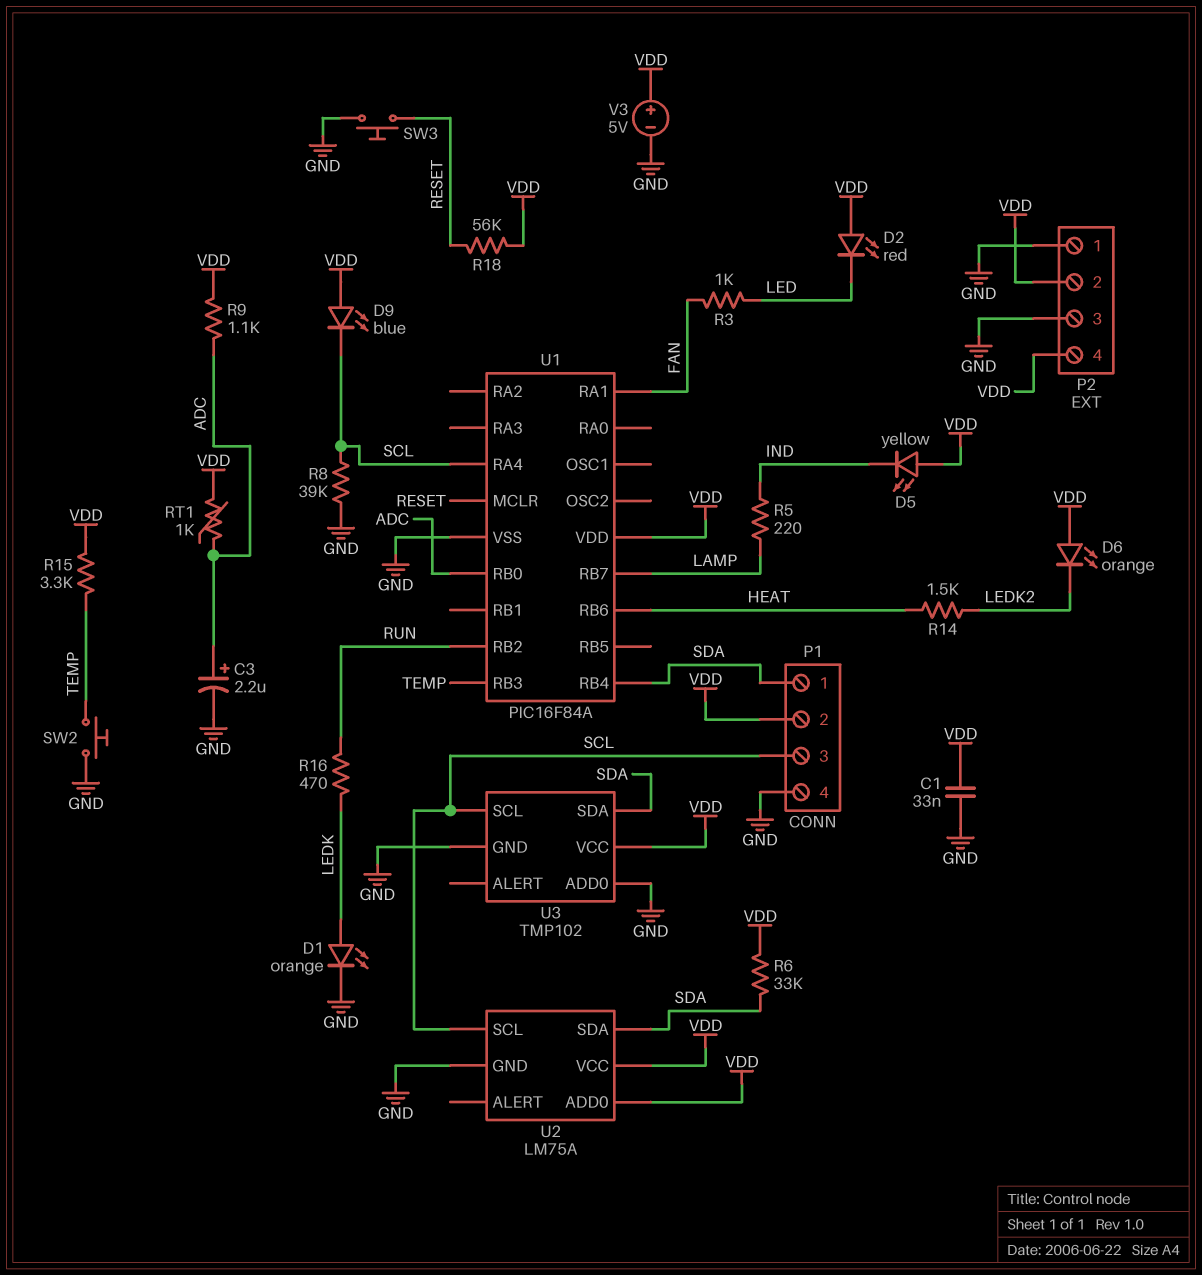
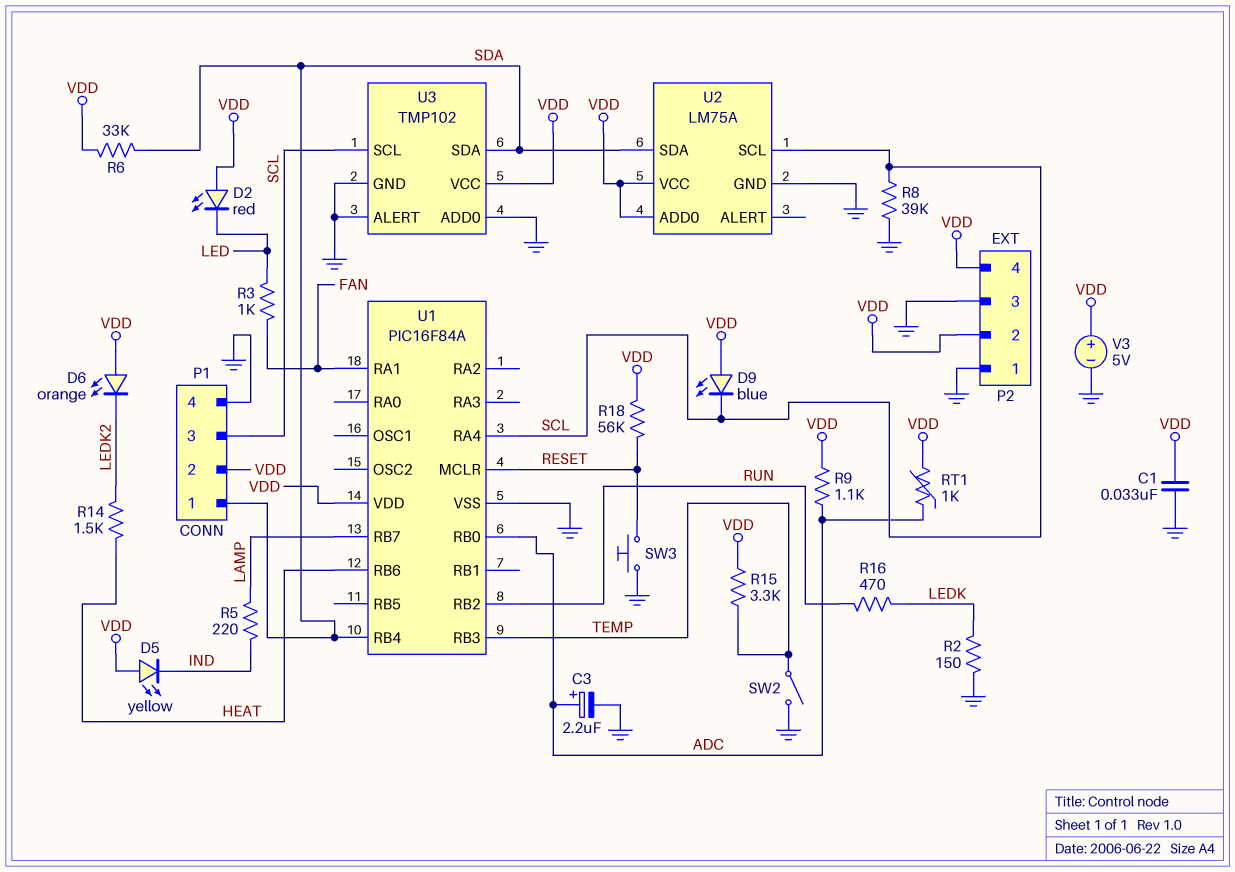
D1: LED orange (A LEDK, K GND) -> none
R2: none -> 150 (GND, LEDK)
SW2: button (GND, TEMP) -> switch (GND, TEMP)
U3 pin ALERT: none -> GND

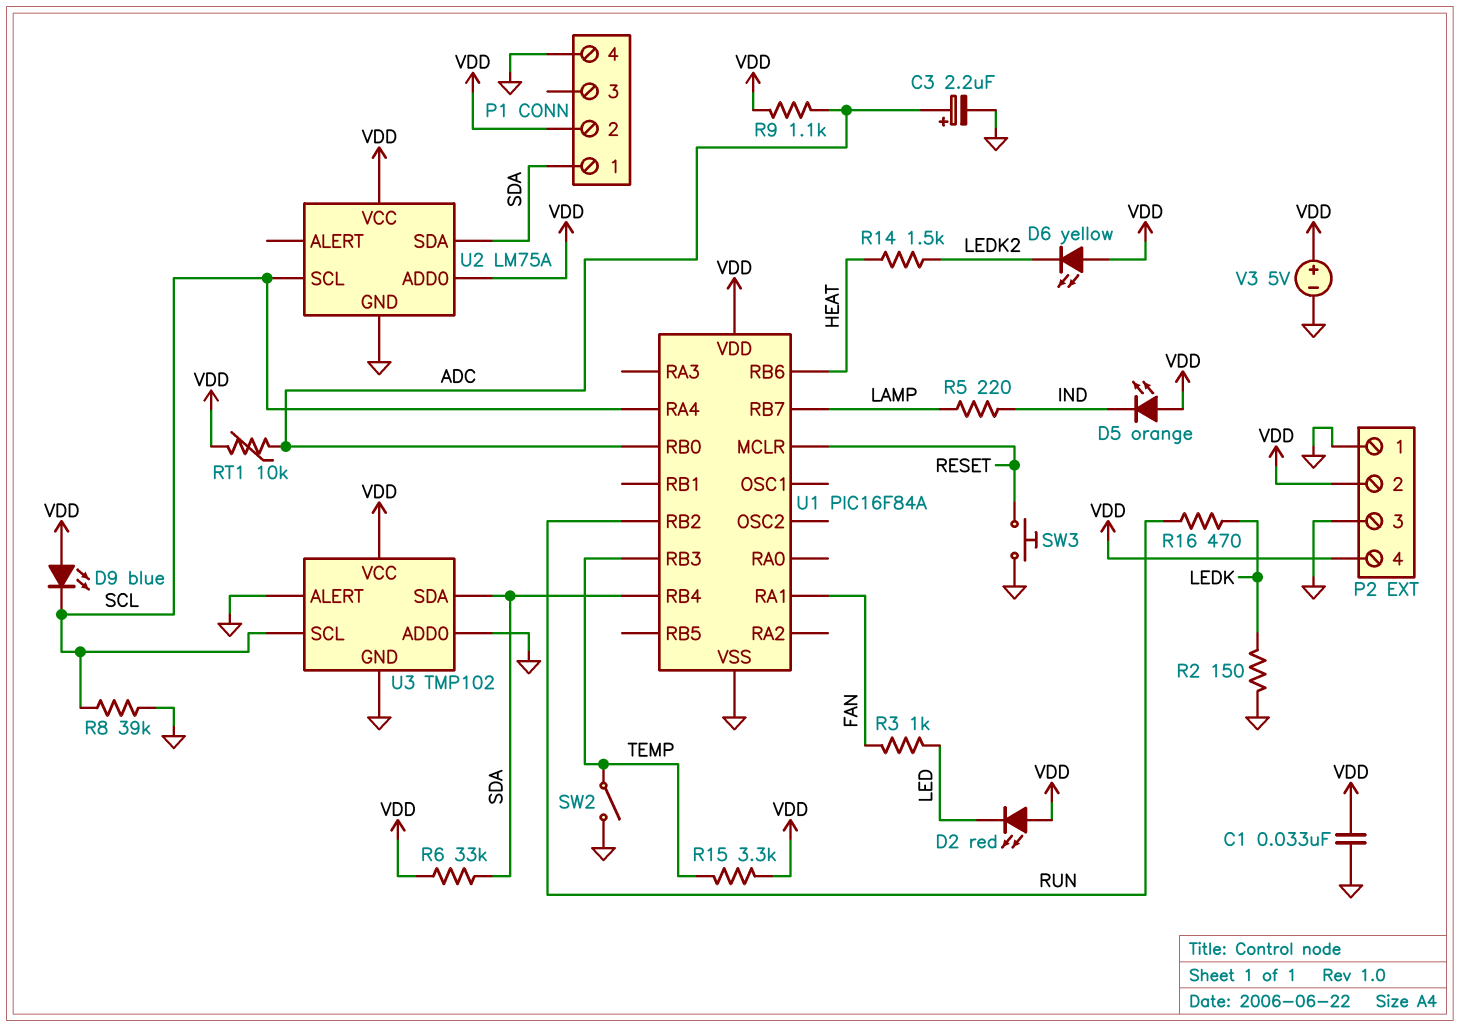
D5: LED yellow (A VDD, K IND) -> LED orange (A VDD, K IND)
D6: LED orange (A VDD, K LEDK2) -> LED yellow (A VDD, K LEDK2)
P1 pin 3: SCL -> none
R18: 56k (RESET, VDD) -> none
RT1: 1k (ADC, VDD) -> 10k (ADC, VDD)

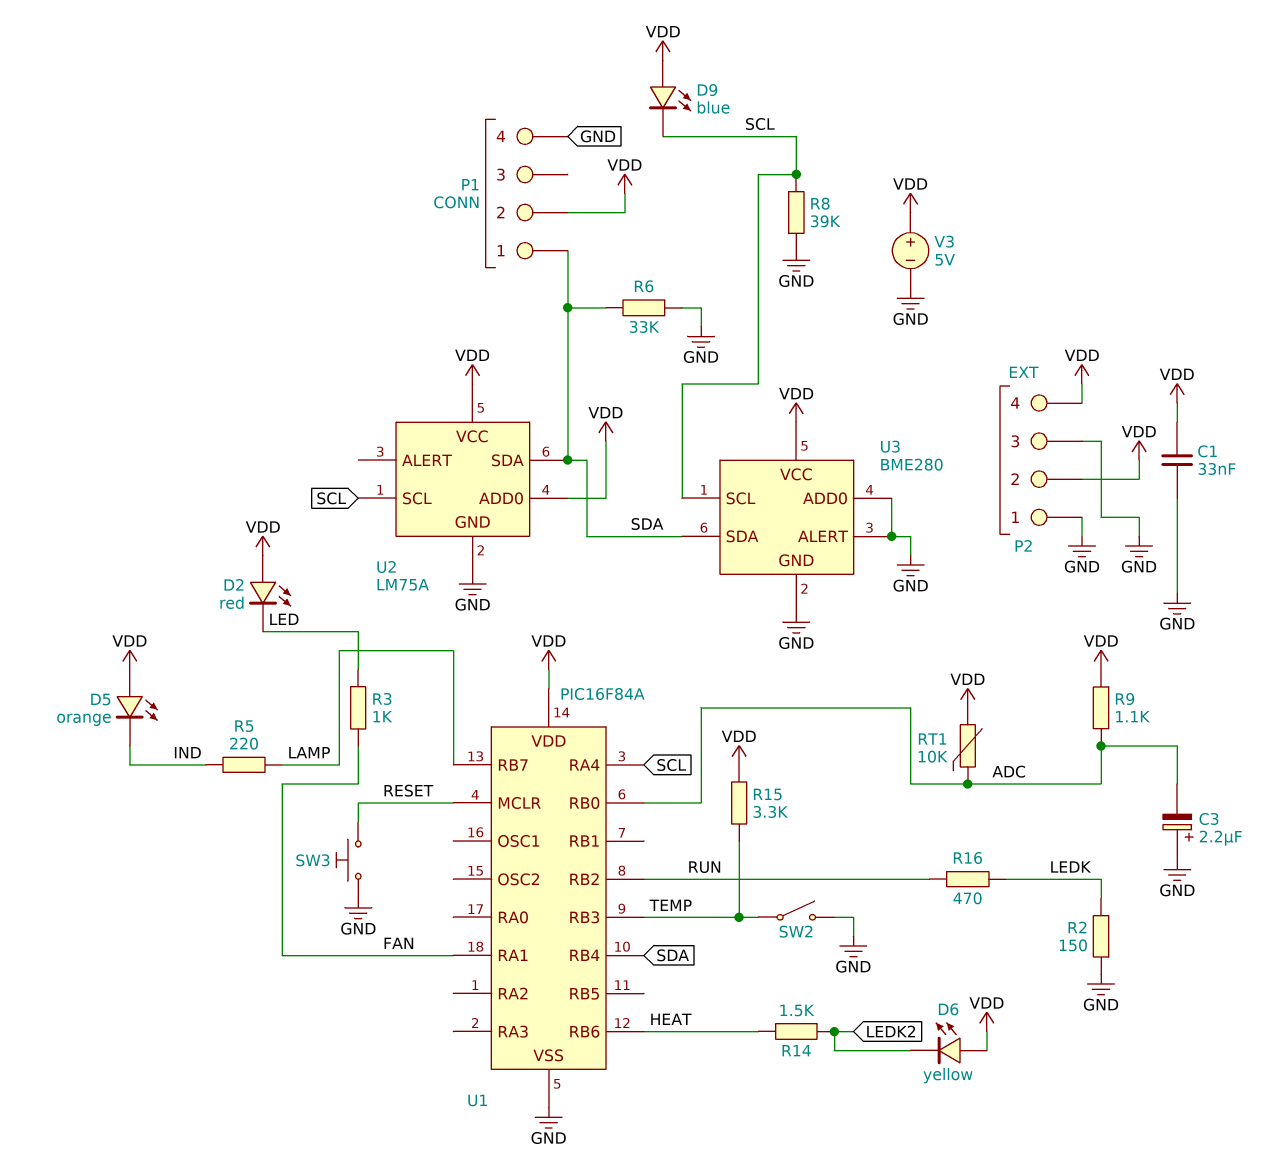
C3: 2.2uF (plus ADC, minus GND) -> 2.2uF (plus GND, minus ADC)
R6: 33k (SDA, VDD) -> 33k (GND, SDA)
U3: TMP102 -> BME280

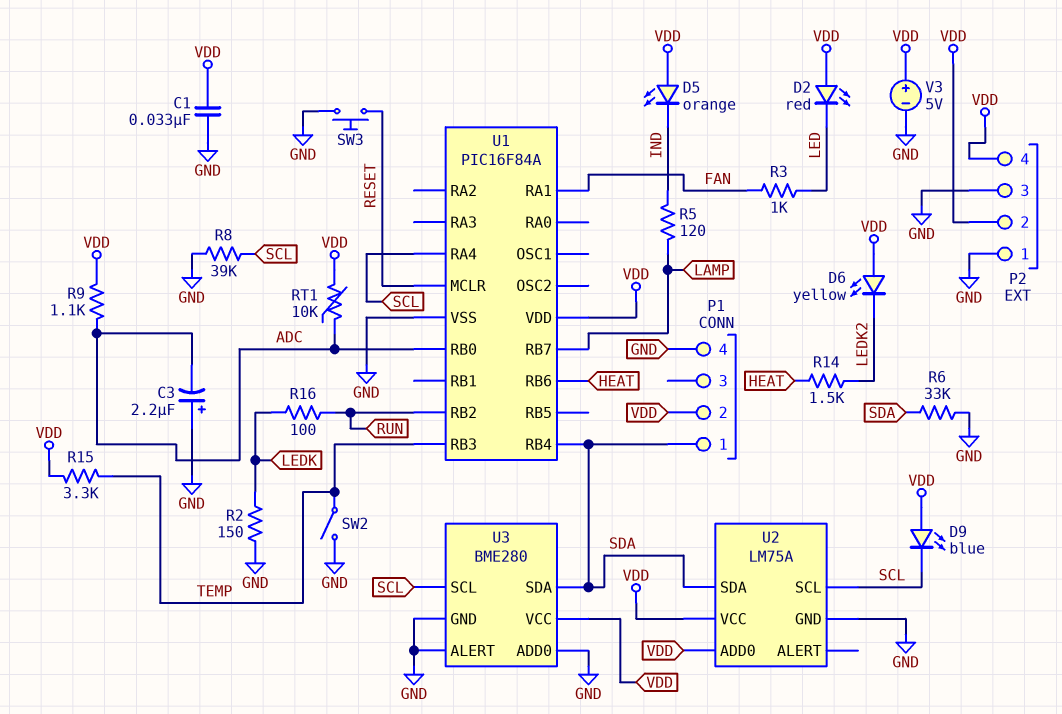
R5: 220 (IND, LAMP) -> 120 (IND, LAMP)
R16: 470 (LEDK, RUN) -> 100 (LEDK, RUN)

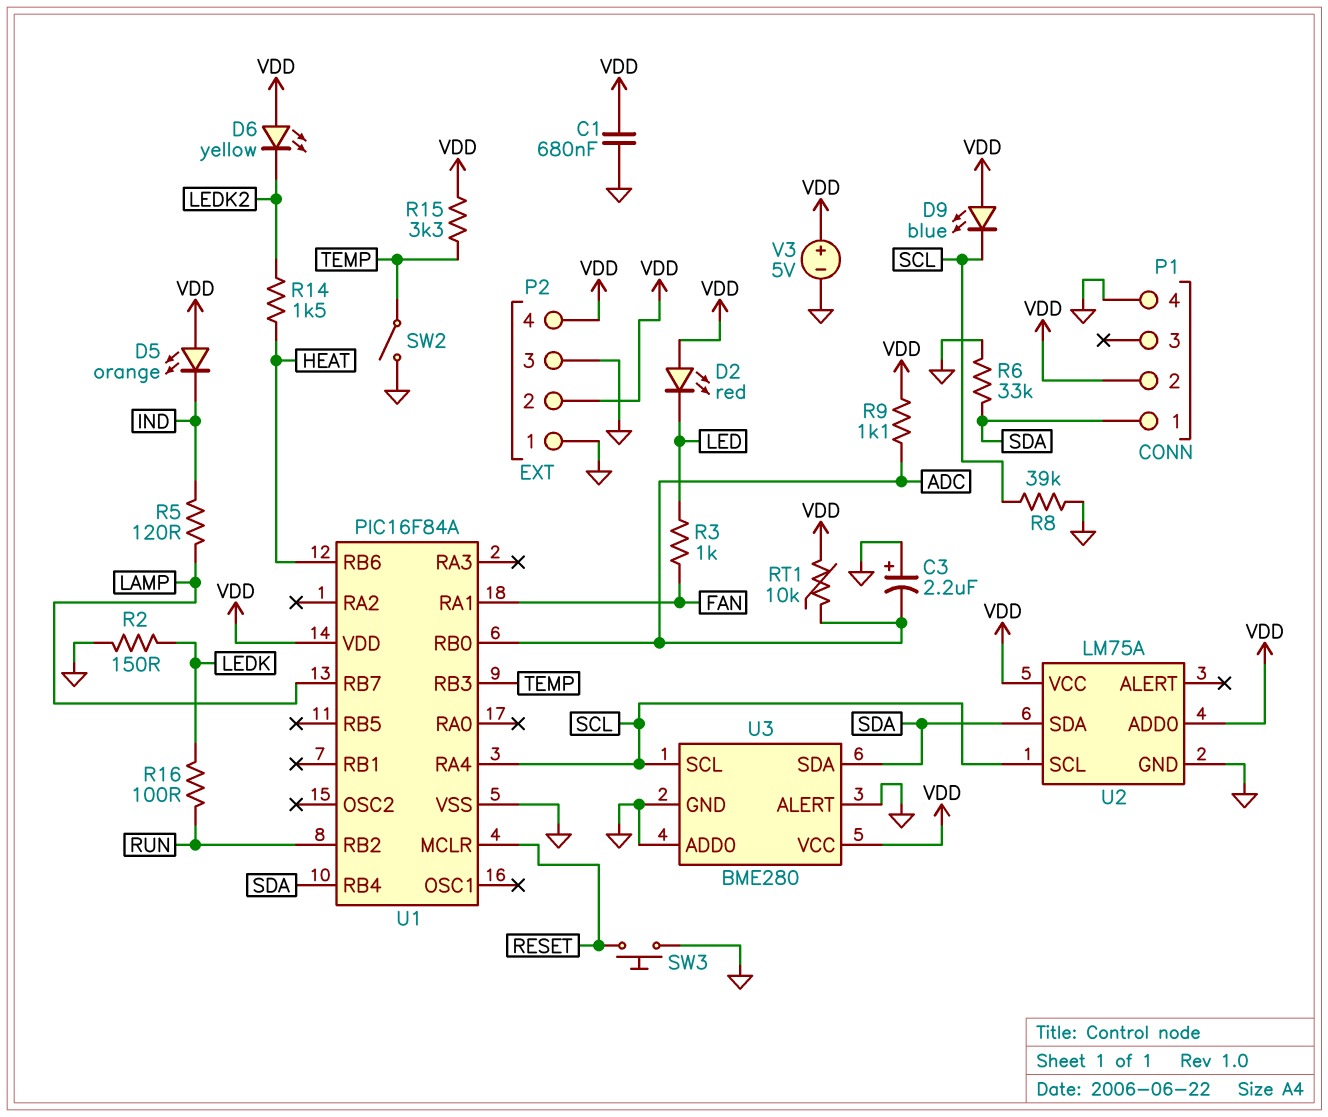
C1: 33nF (GND, VDD) -> 680nF (GND, VDD)

